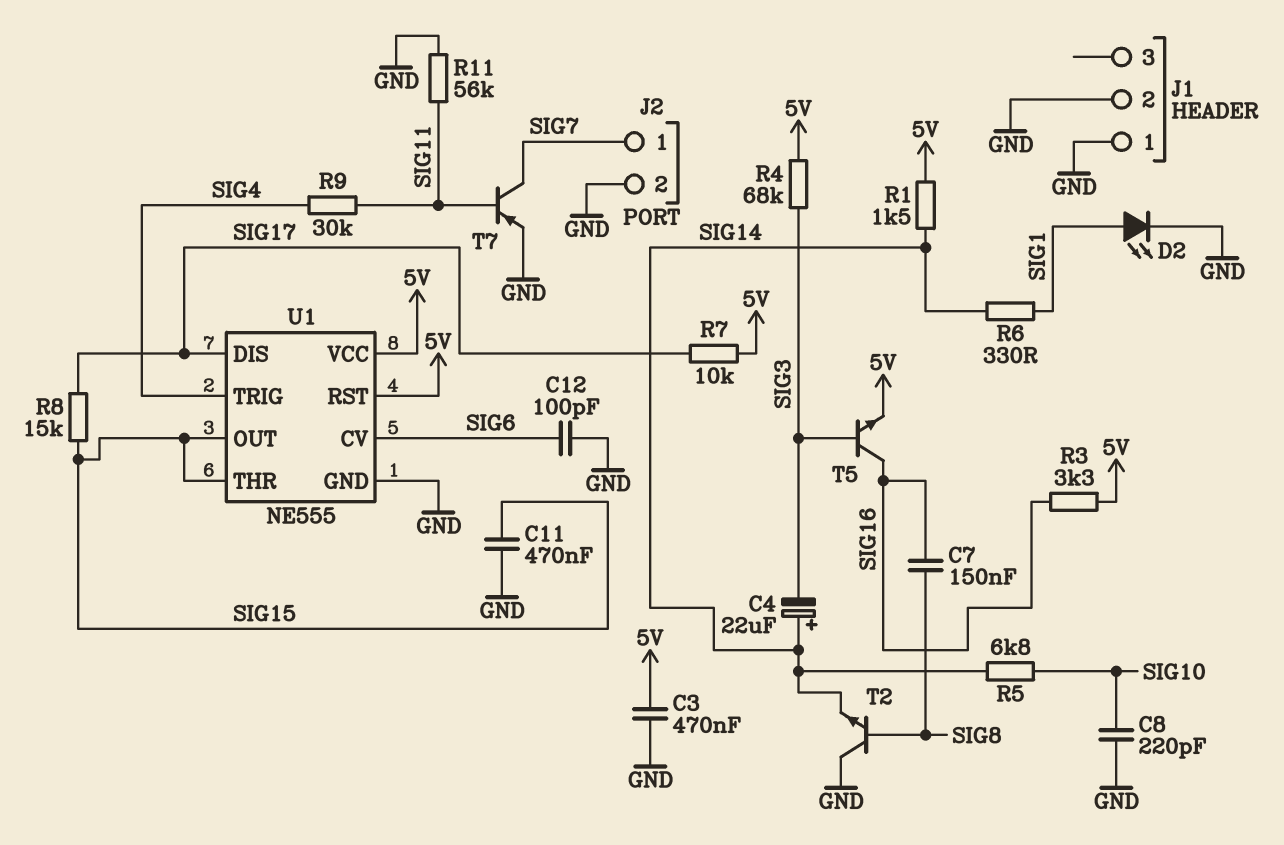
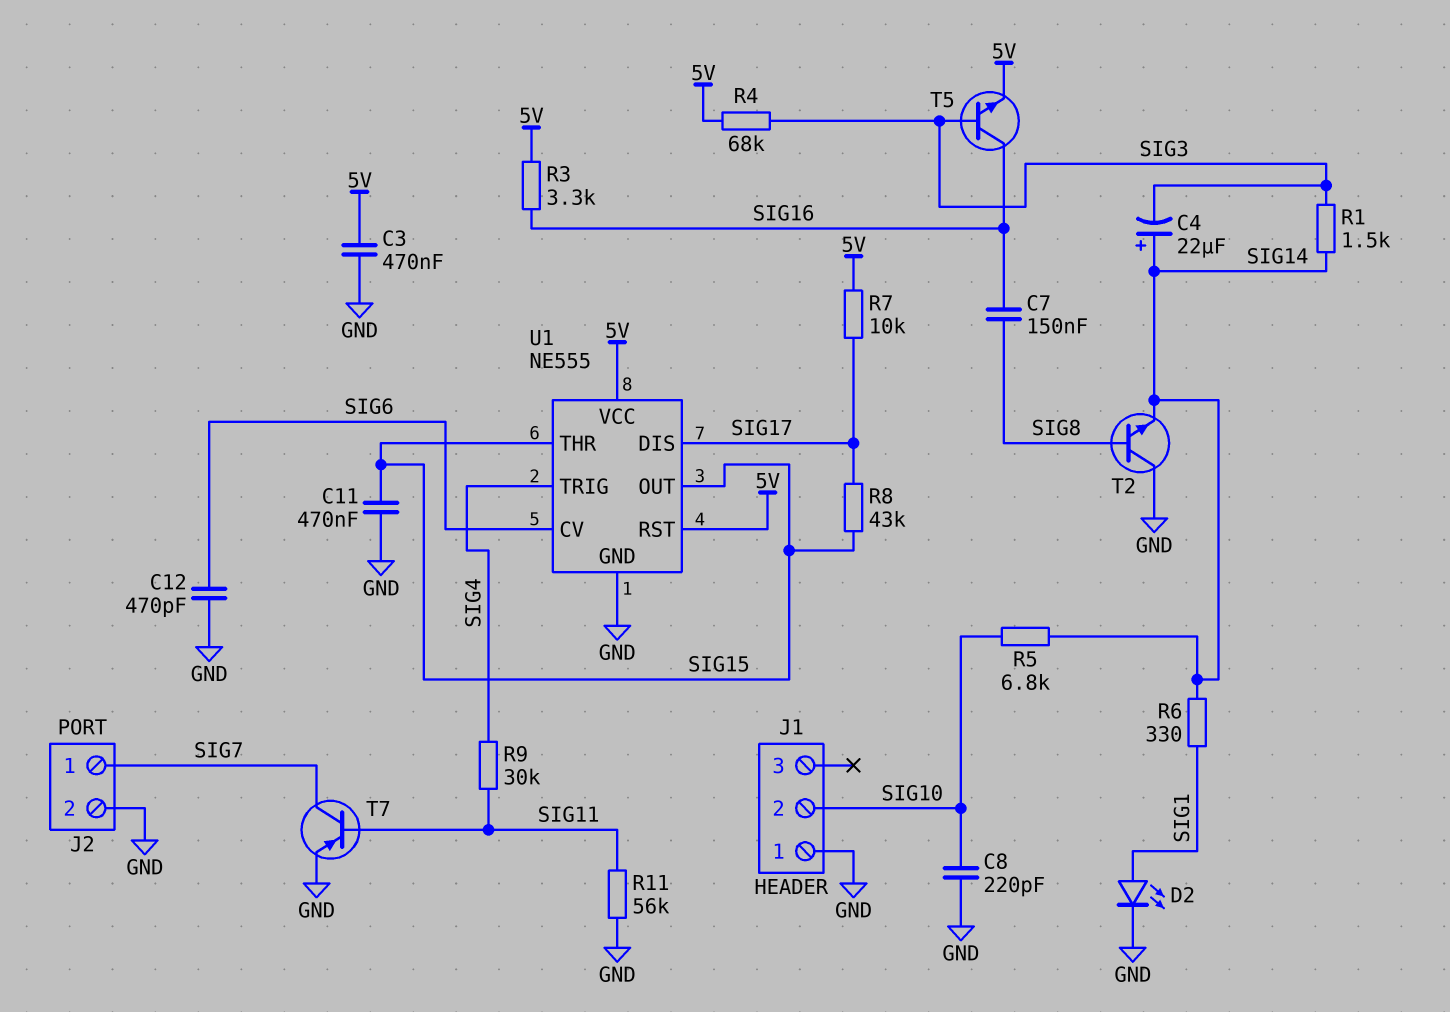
C12: 100pF (GND, SIG6) -> 470pF (GND, SIG6)
J1 pin 2: GND -> SIG10
R1: 1.5k (5V, SIG14) -> 1.5k (SIG3, SIG14)
R8: 15k (SIG15, SIG17) -> 43k (SIG15, SIG17)

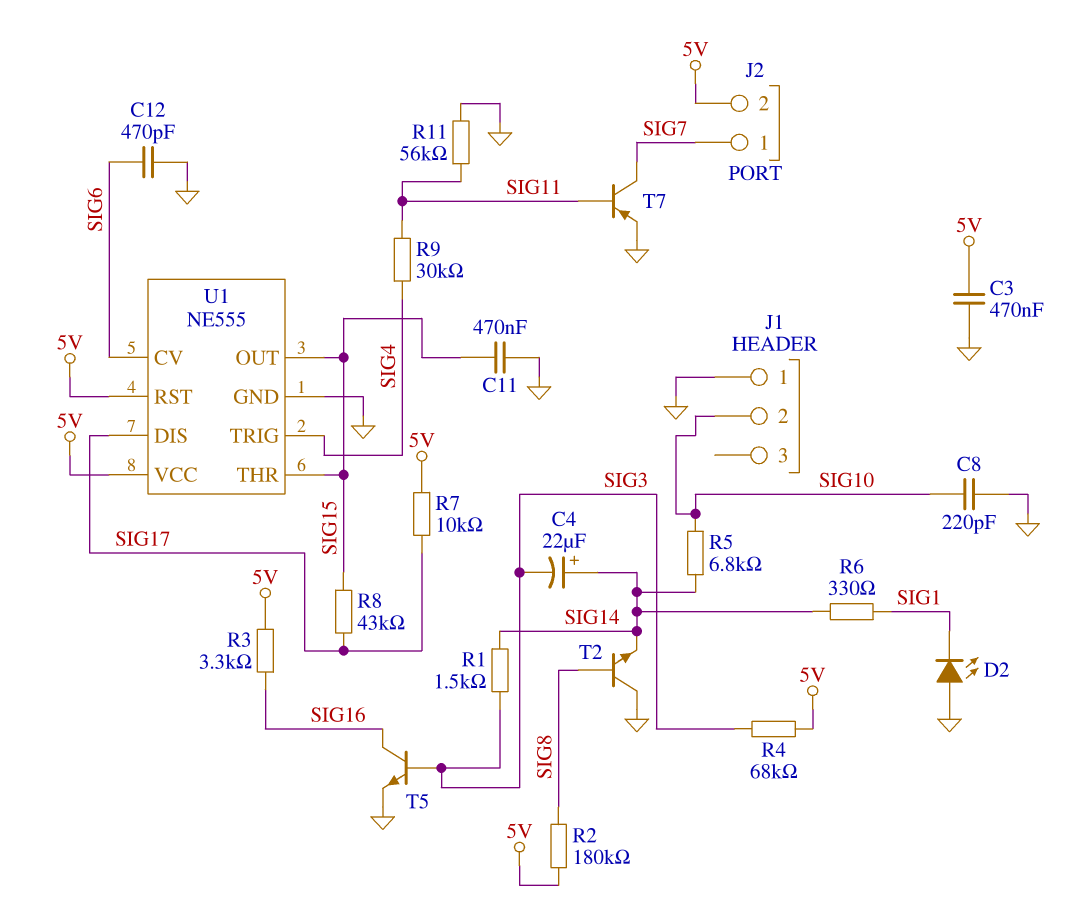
C7: 150nF (SIG8, SIG16) -> none
D2: LED (A SIG1, K GND) -> LED (A GND, K SIG1)
J2 pin 2: GND -> 5V
R2: none -> 180k (5V, SIG8)
T5: NPN (B SIG3, C SIG16, E 5V) -> NPN (B SIG3, C SIG16, E GND)

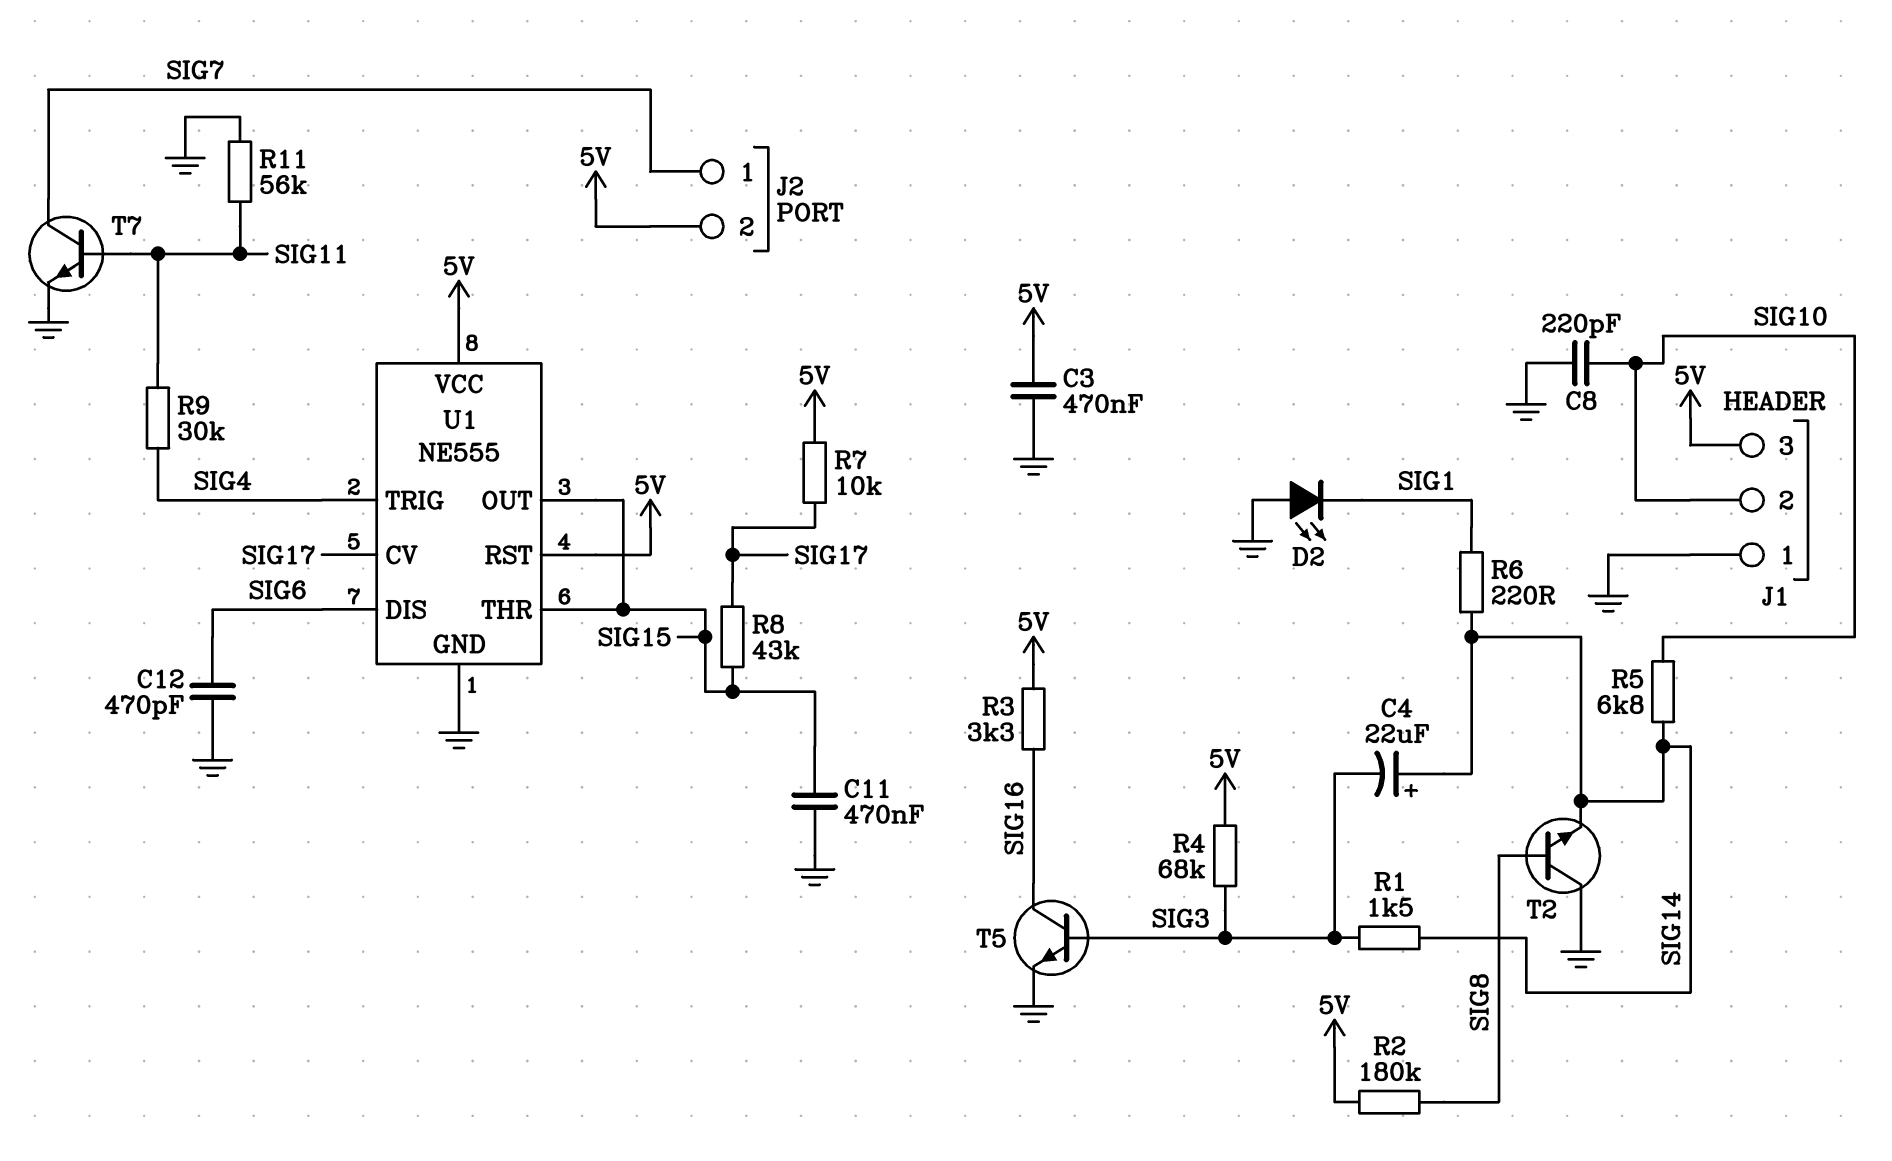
J1 pin 3: none -> 5V
R6: 330 (SIG1, SIG14) -> 220 (SIG1, SIG14)
T7: PNP (B SIG11, C SIG7, E GND) -> NPN (B SIG11, C SIG7, E GND)
U1 pin CV: SIG6 -> SIG17
U1 pin DIS: SIG17 -> SIG6

